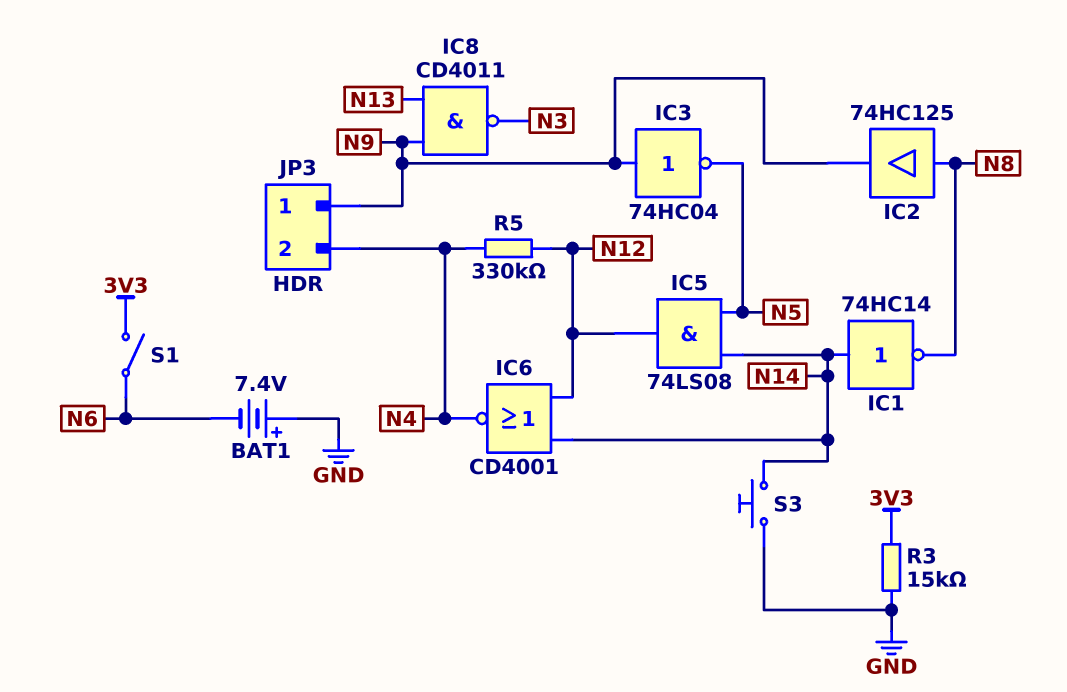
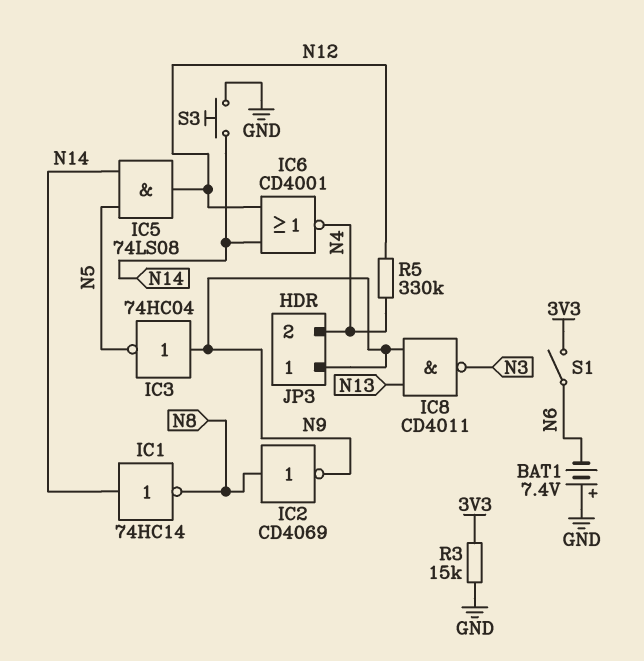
IC2: buffer 74HC125 (in N8, out N9) -> NOT CD4069 (in N8, out N9)

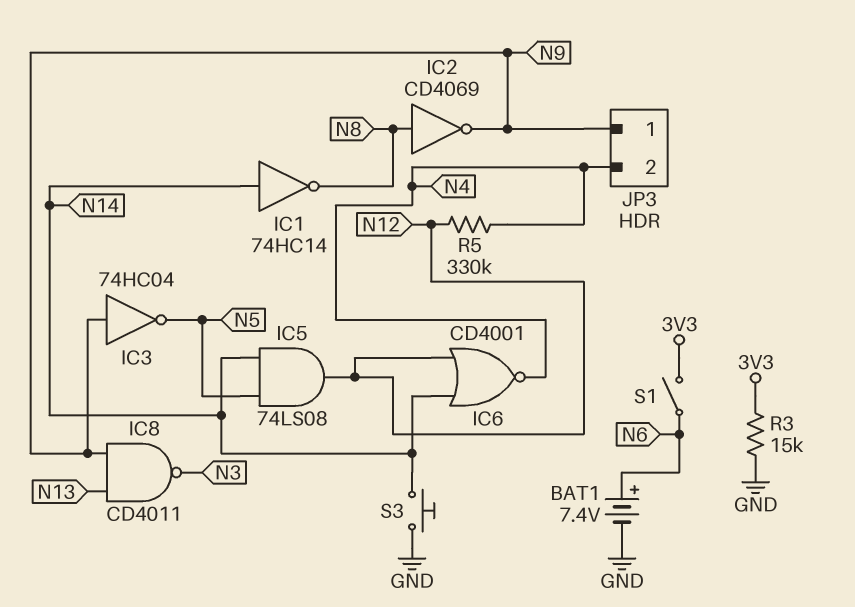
BAT1: 7.4V (plus GND, minus N6) -> 7.4V (plus N6, minus GND)

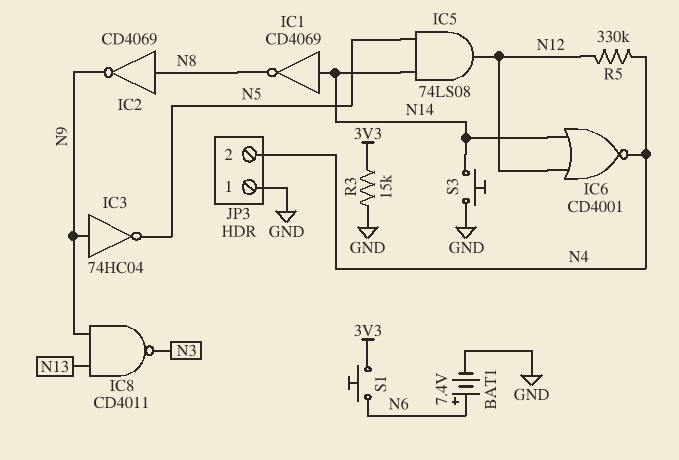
IC1: NOT 74HC14 (in N14, out N8) -> NOT CD4069 (in N14, out N8)
JP3 pin 1: N9 -> GND
S1: switch (3V3, N6) -> button (3V3, N6)

